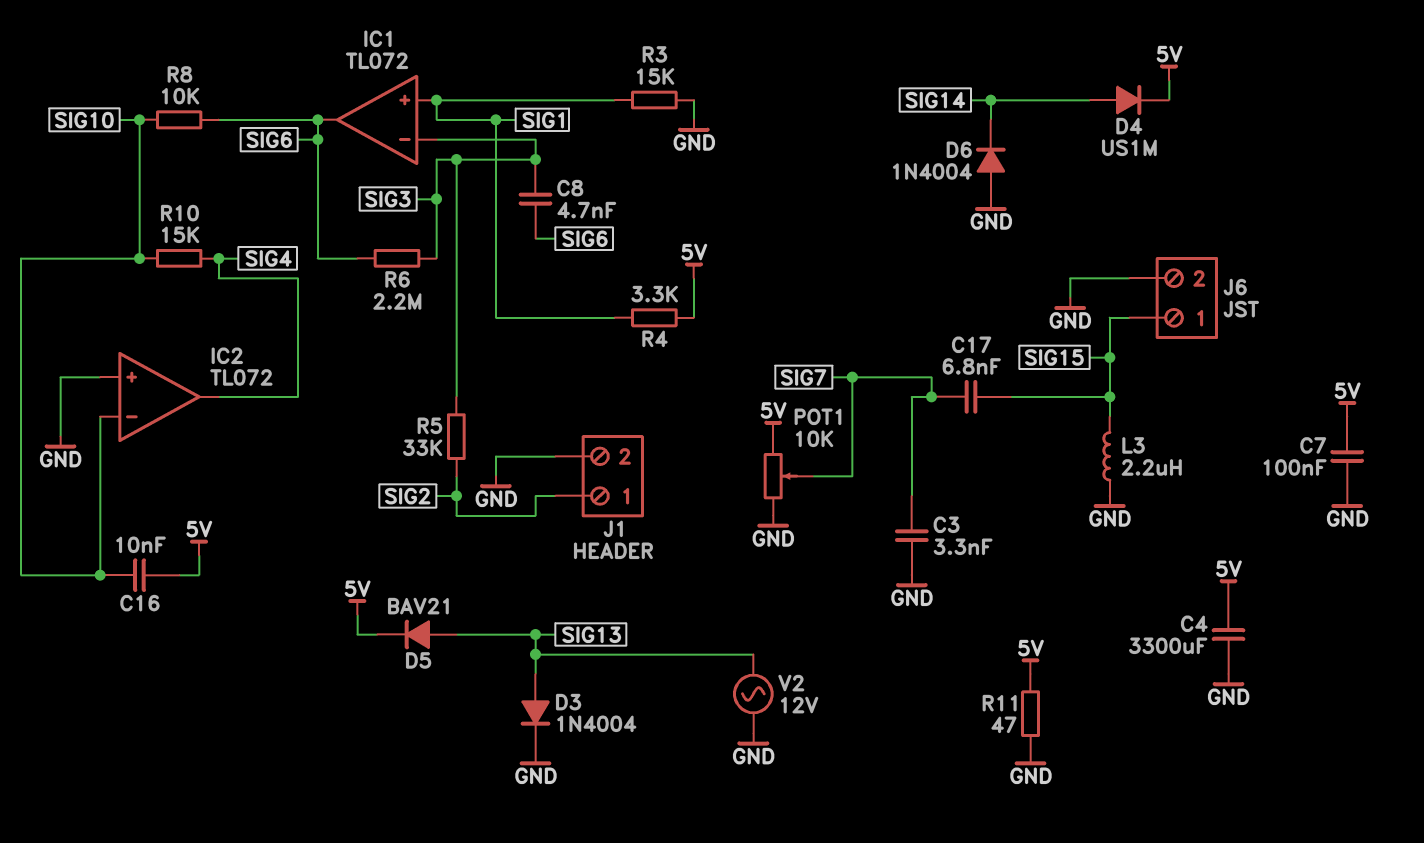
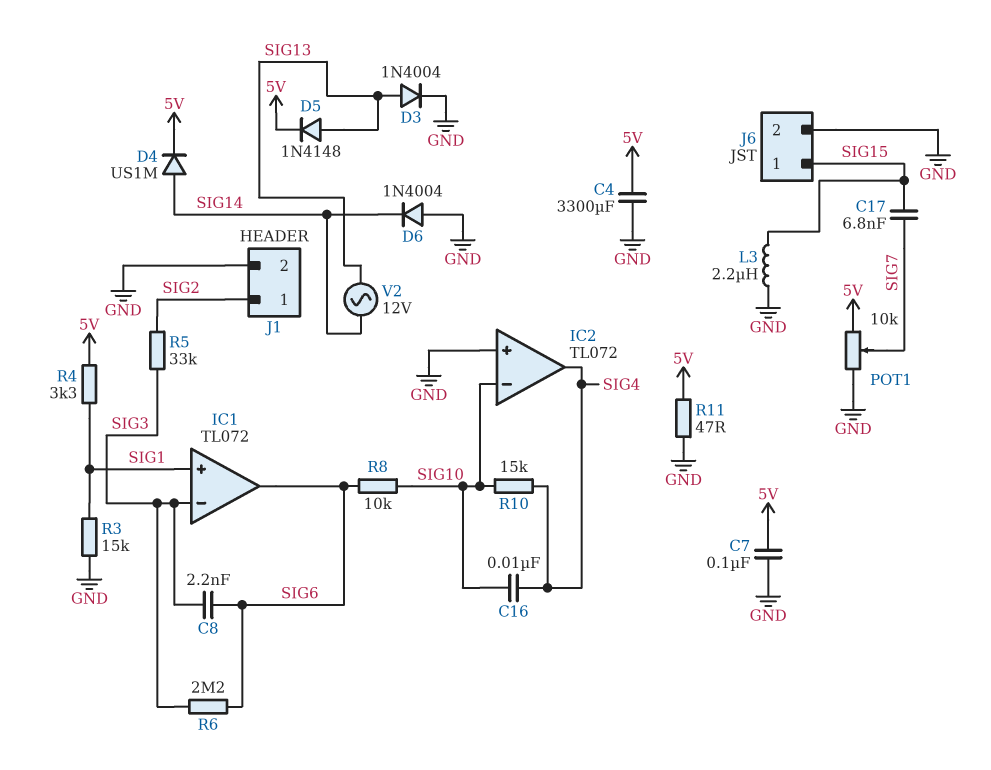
C3: 3.3nF (GND, SIG7) -> none
C8: 4.7nF (SIG3, SIG6) -> 2.2nF (SIG3, SIG6)
C16: 10nF (5V, SIG10) -> 10nF (SIG4, SIG10)
D5: diode BAV21 (A SIG13, K 5V) -> diode 1N4148 (A SIG13, K 5V)
V2: AC 12V (GND, SIG13) -> AC 12V (SIG13, SIG14)

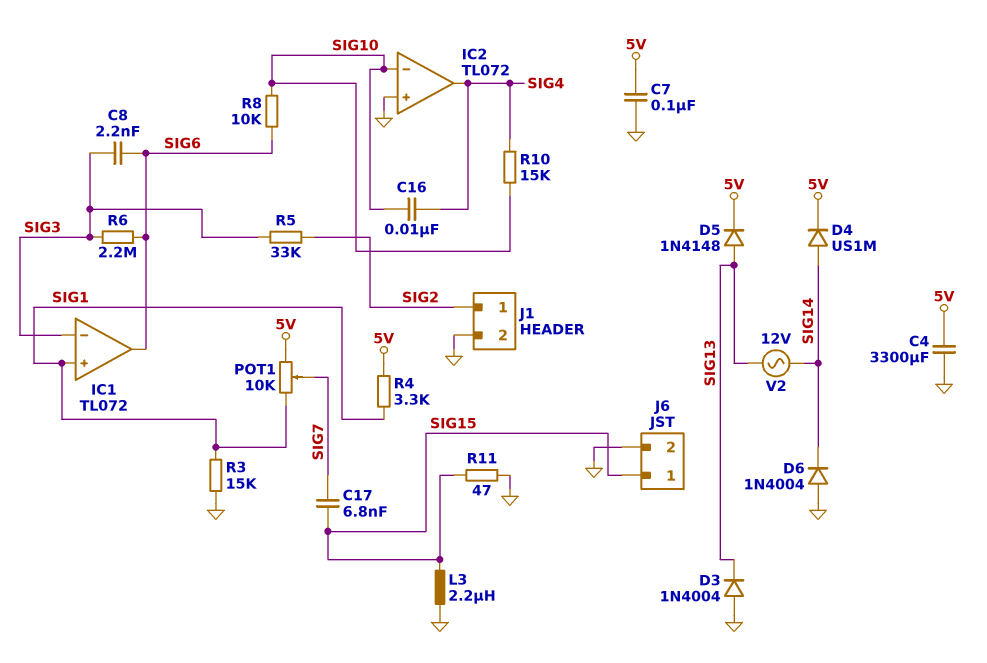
D3: diode 1N4004 (A SIG13, K GND) -> diode 1N4004 (A GND, K SIG13)
POT1: 10k (5V, GND, wiper SIG7) -> 10k (5V, SIG1, wiper SIG7)
R11: 47 (5V, GND) -> 47 (GND, SIG15)

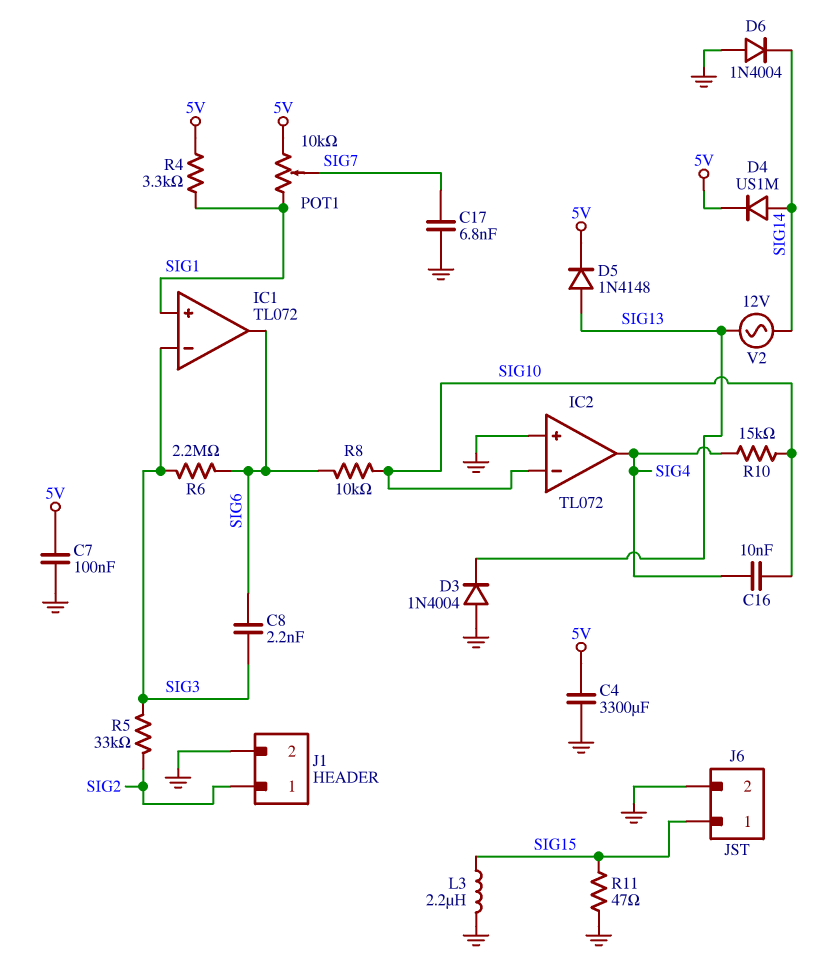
C17: 6.8nF (SIG7, SIG15) -> 6.8nF (GND, SIG7)
R3: 15k (GND, SIG1) -> none

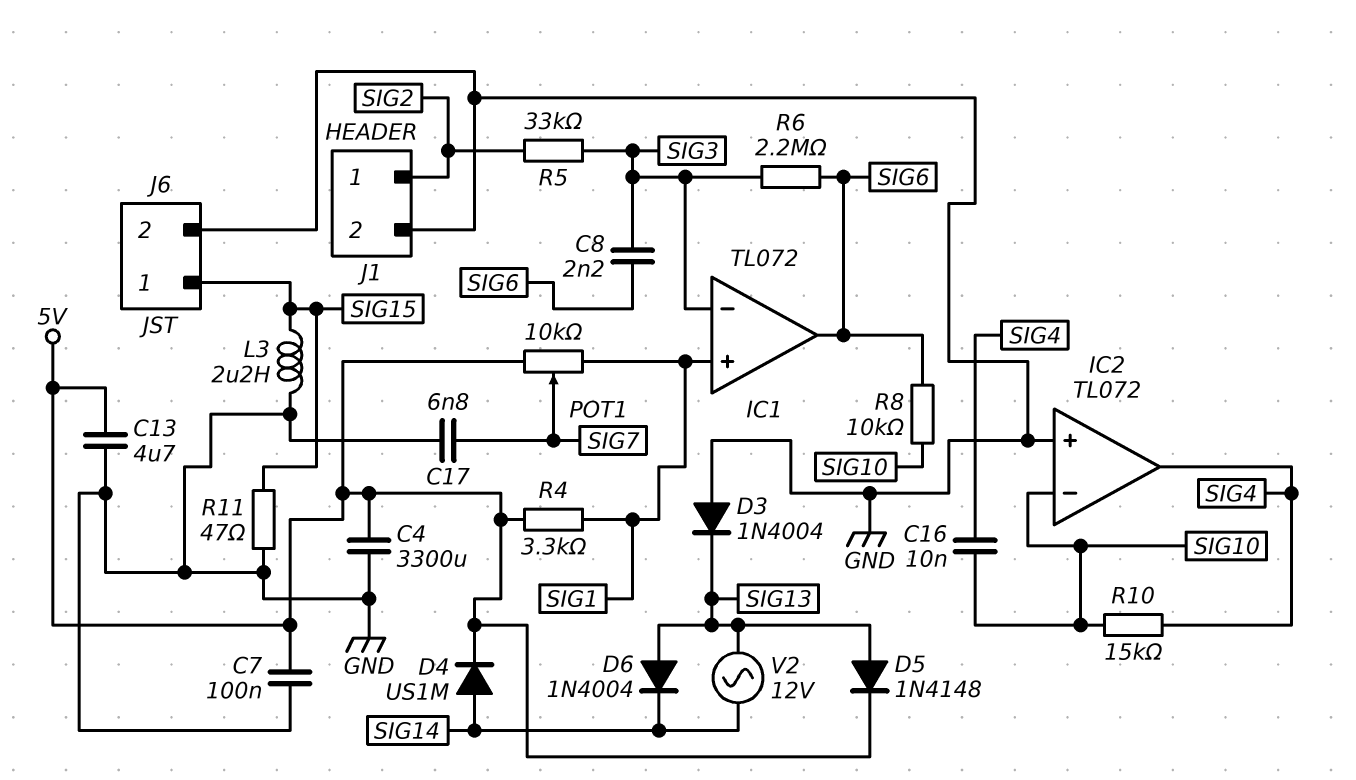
C13: none -> 4.7uF (5V, GND)
D6: diode 1N4004 (A GND, K SIG14) -> diode 1N4004 (A SIG13, K SIG14)

